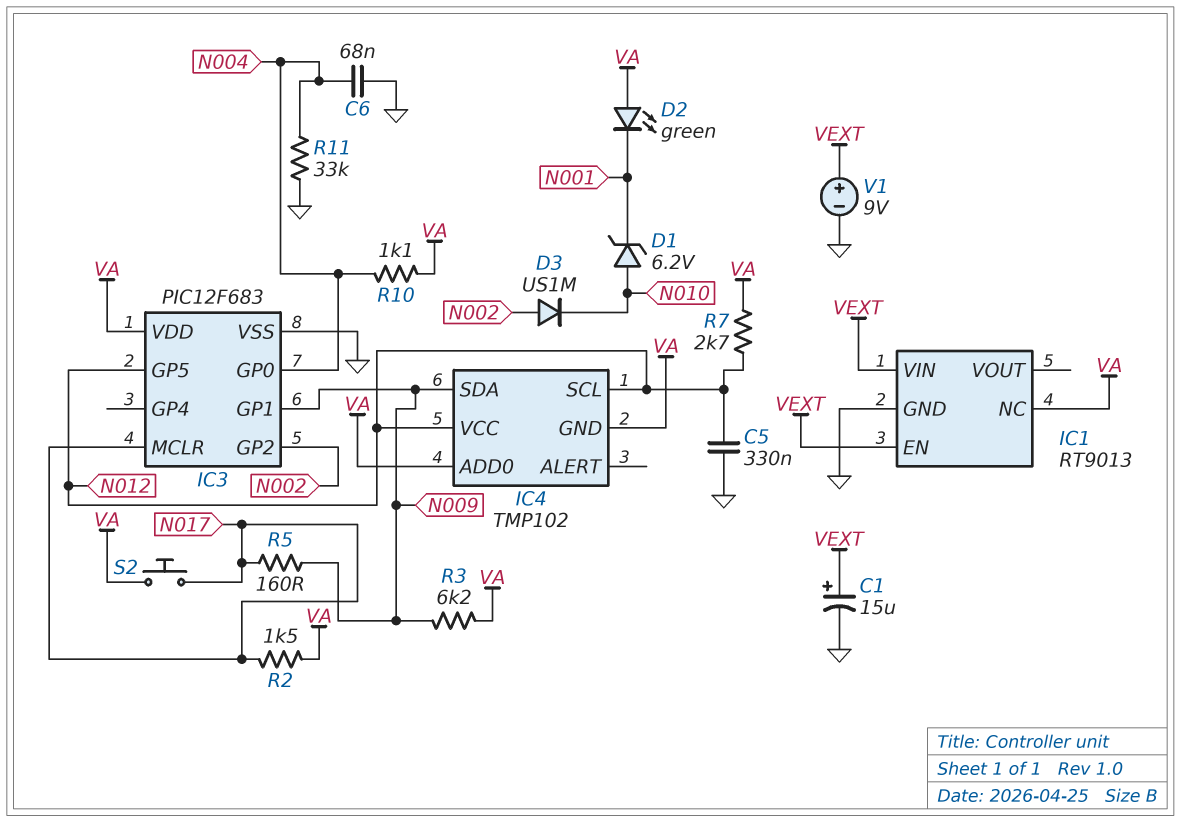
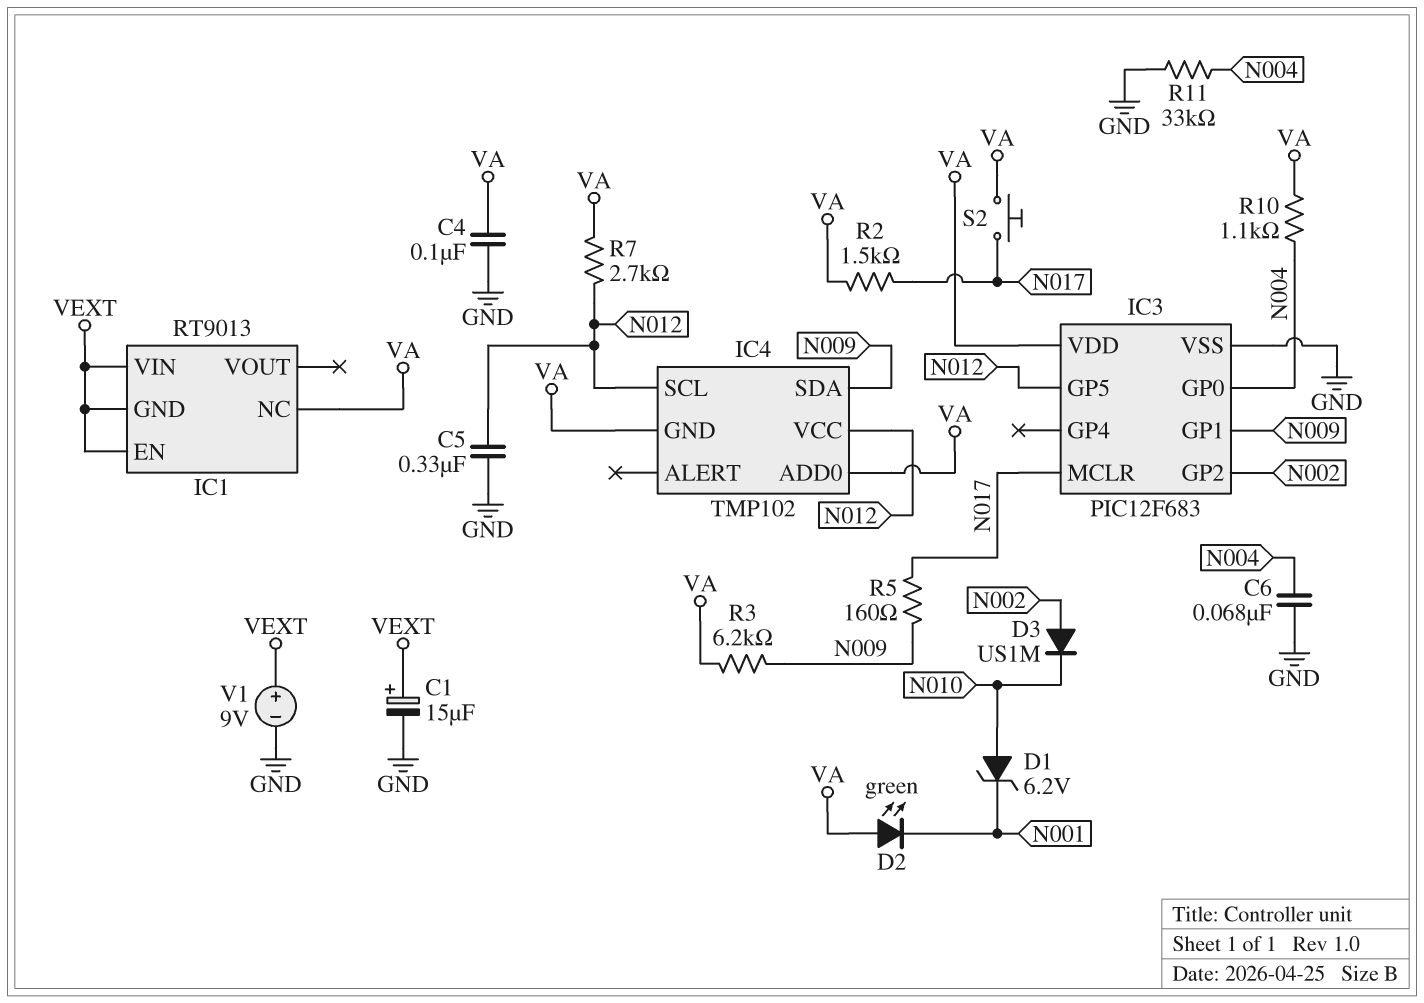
C4: none -> 100nF (GND, VA)
IC1 pin GND: GND -> VEXT

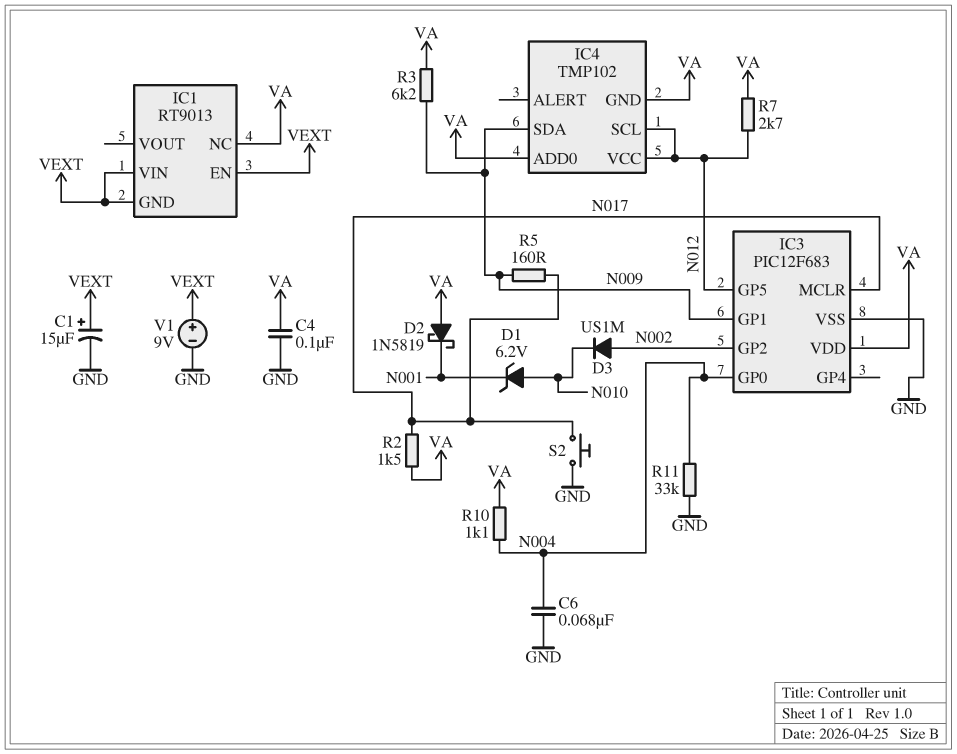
C5: 330nF (GND, N012) -> none
D2: LED green (A VA, K N001) -> schottky 1N5819 (A VA, K N001)
S2: button (N017, VA) -> button (GND, N017)

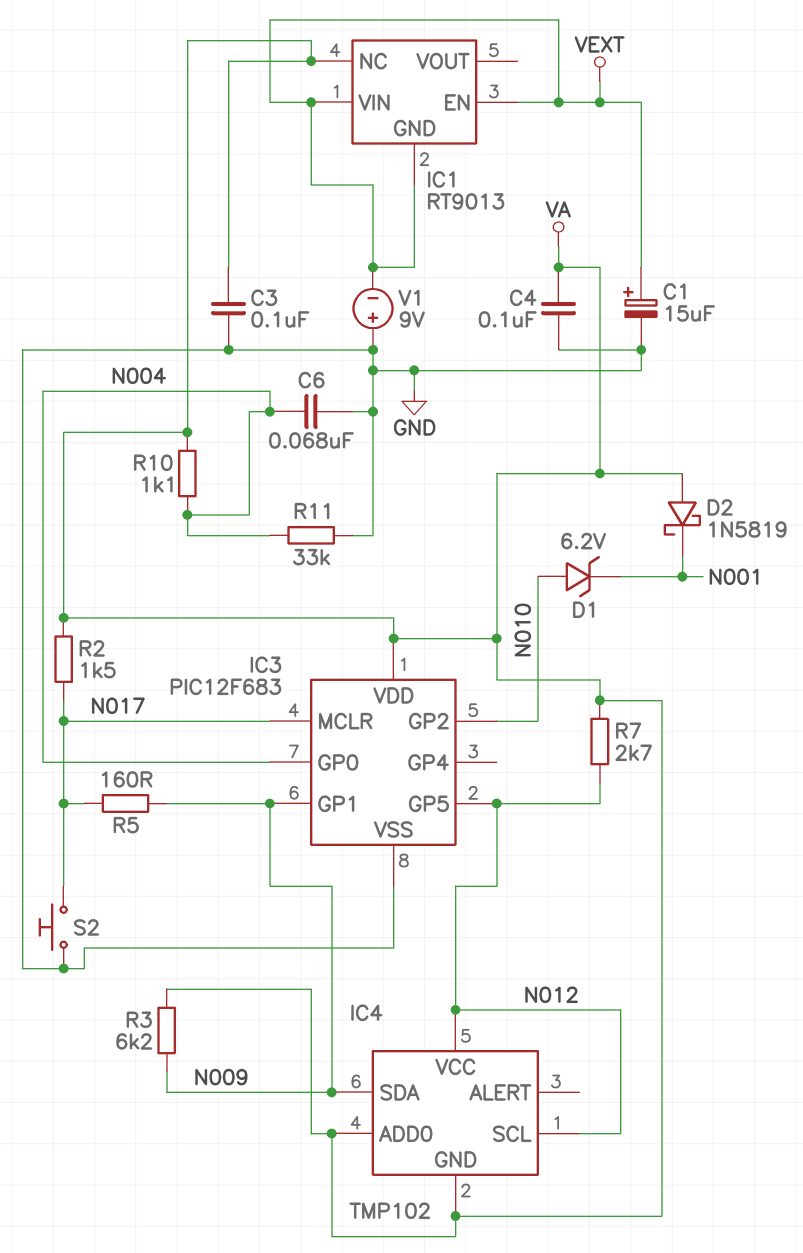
C3: none -> 100nF (GND, VA)
D3: diode US1M (A N002, K N010) -> none
IC3 pin GP2: N002 -> N010
V1: 9V (plus VEXT, minus GND) -> 9V (plus GND, minus VEXT)

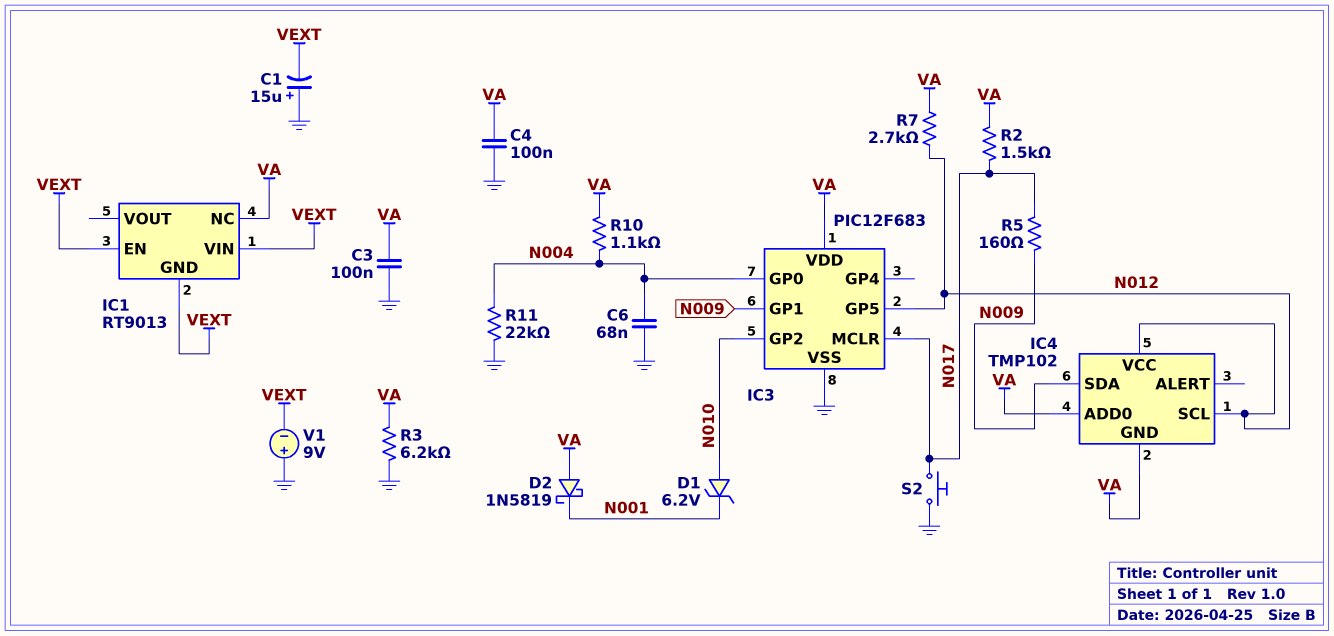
C1: 15uF (plus VEXT, minus GND) -> 15uF (plus GND, minus VEXT)
R3: 6.2k (N009, VA) -> 6.2k (GND, VA)
R11: 33k (GND, N004) -> 22k (GND, N004)

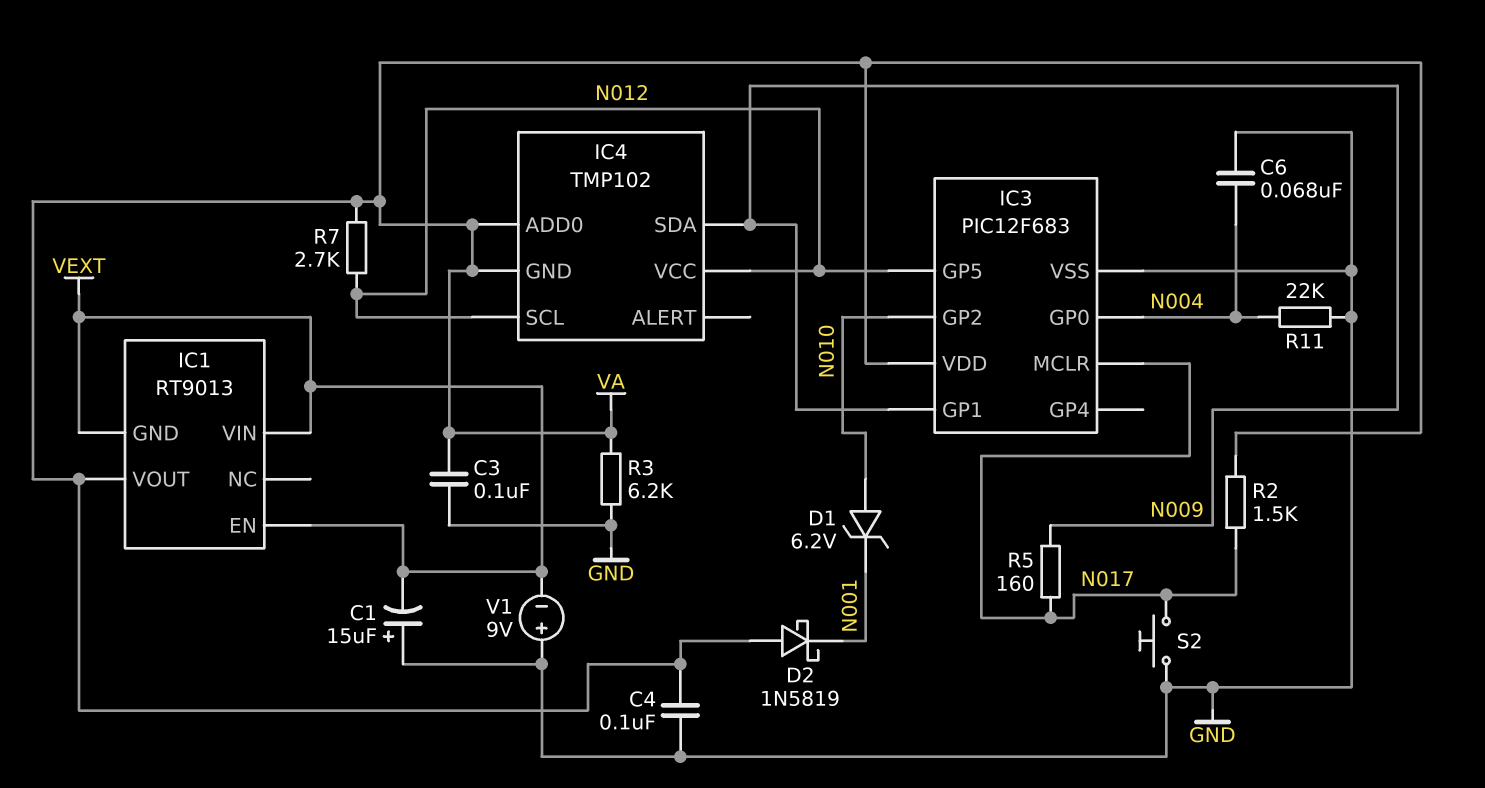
IC1 pin NC: VA -> none
IC1 pin VOUT: none -> VA
R10: 1.1k (N004, VA) -> none

